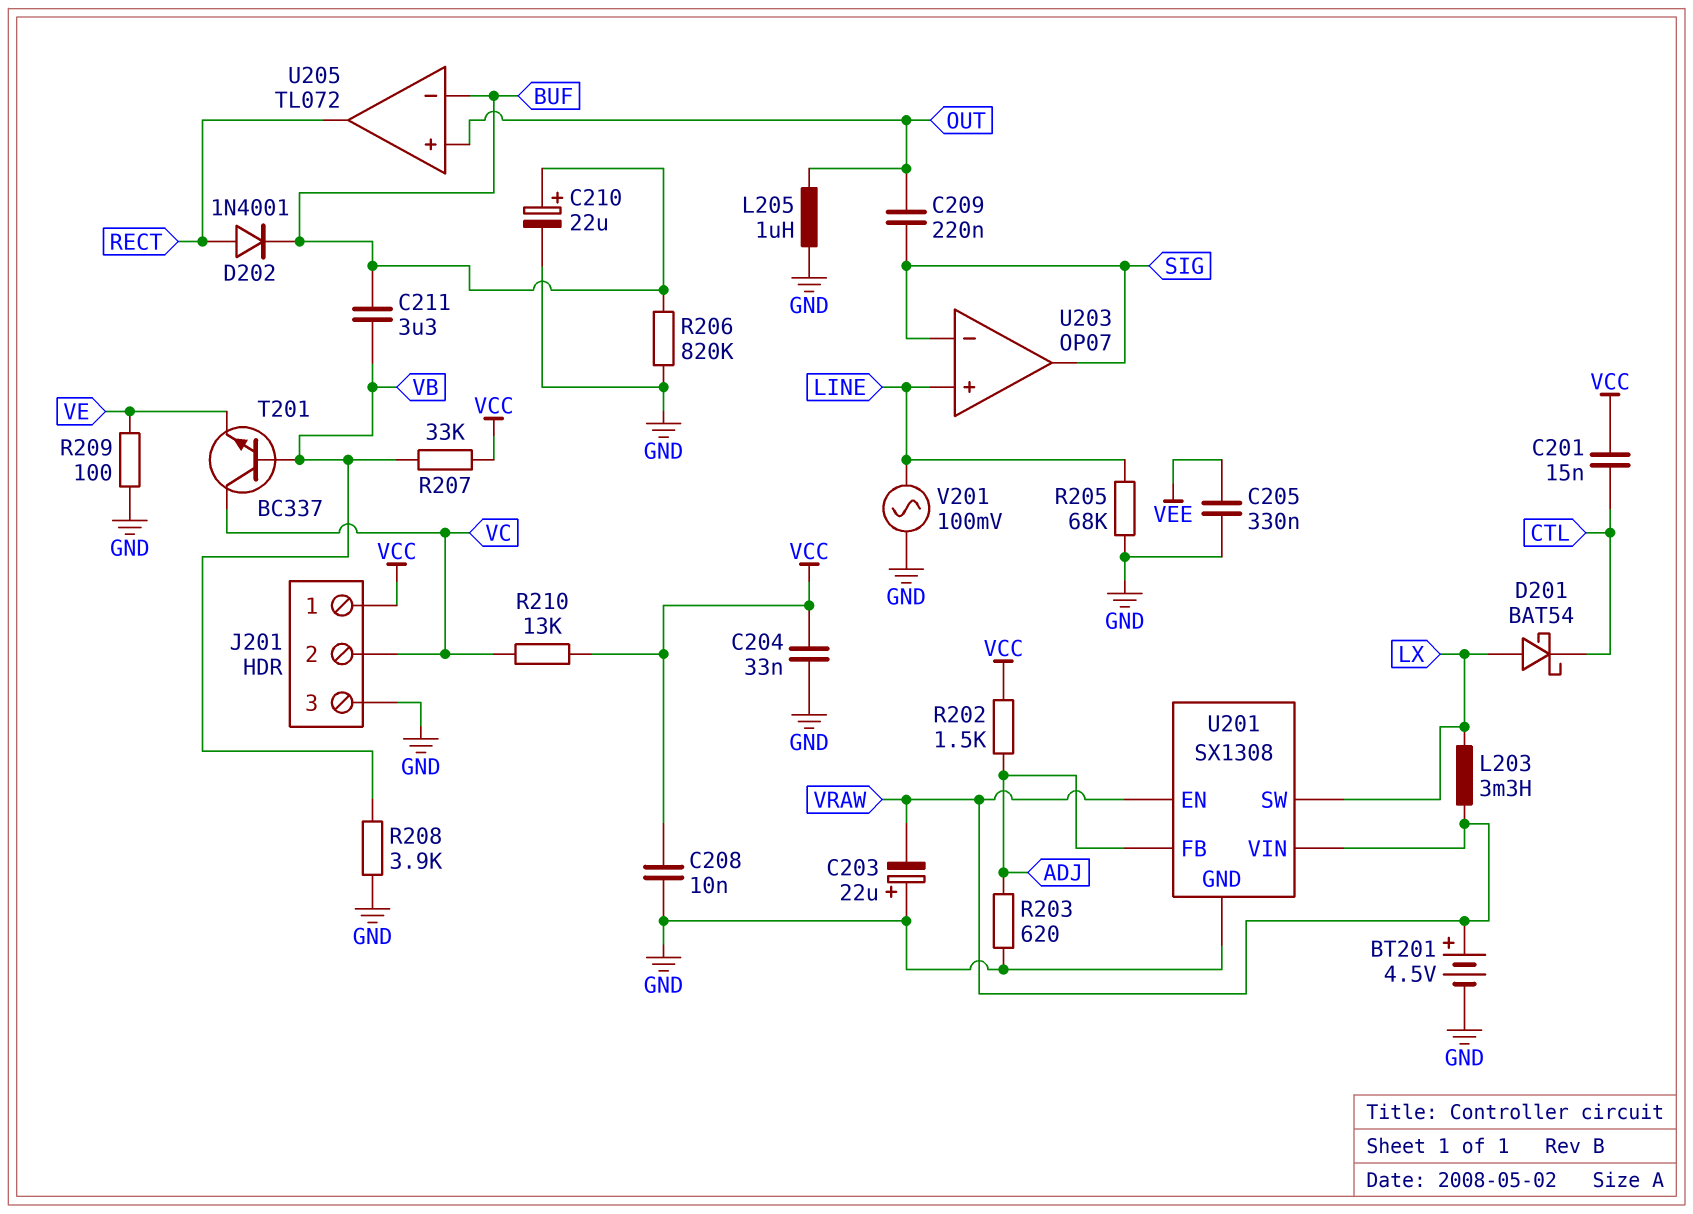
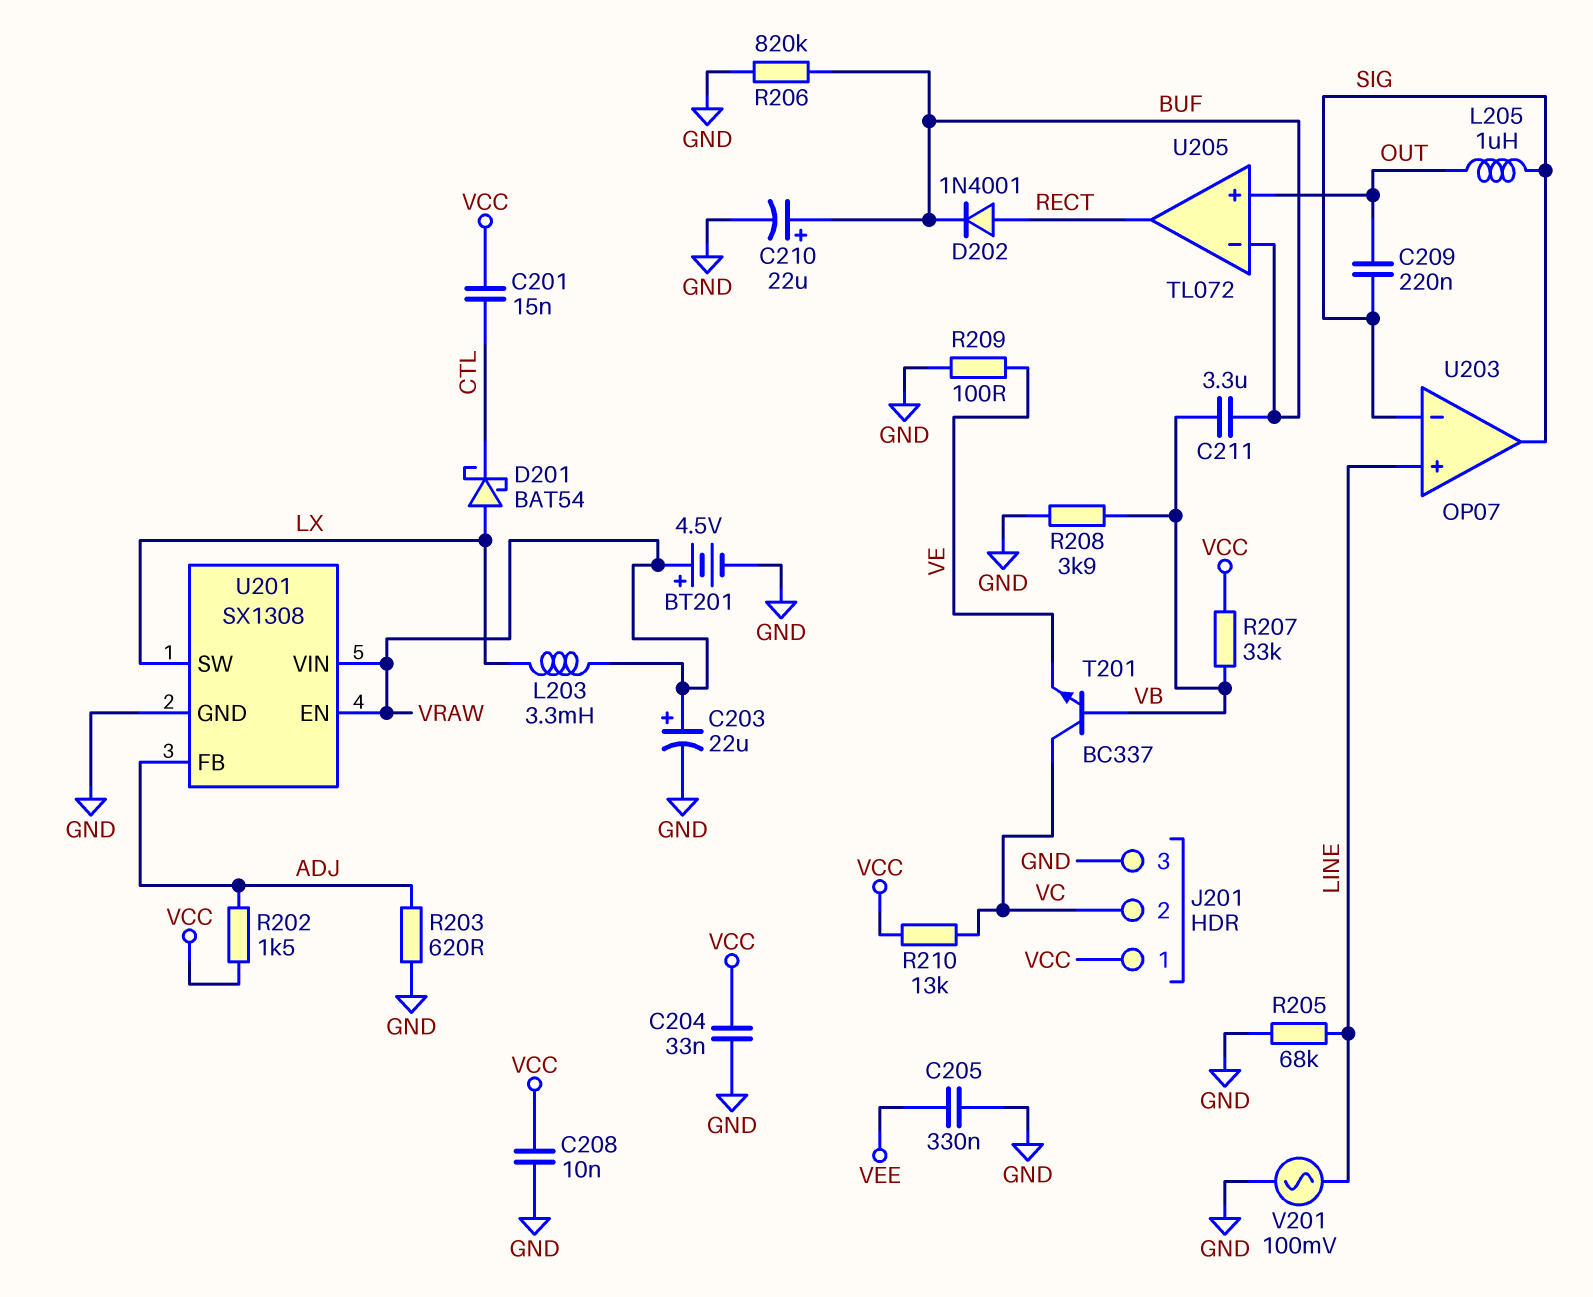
C203: 22uF (plus GND, minus VRAW) -> 22uF (plus VRAW, minus GND)
L205: 1uH (GND, OUT) -> 1uH (OUT, SIG)

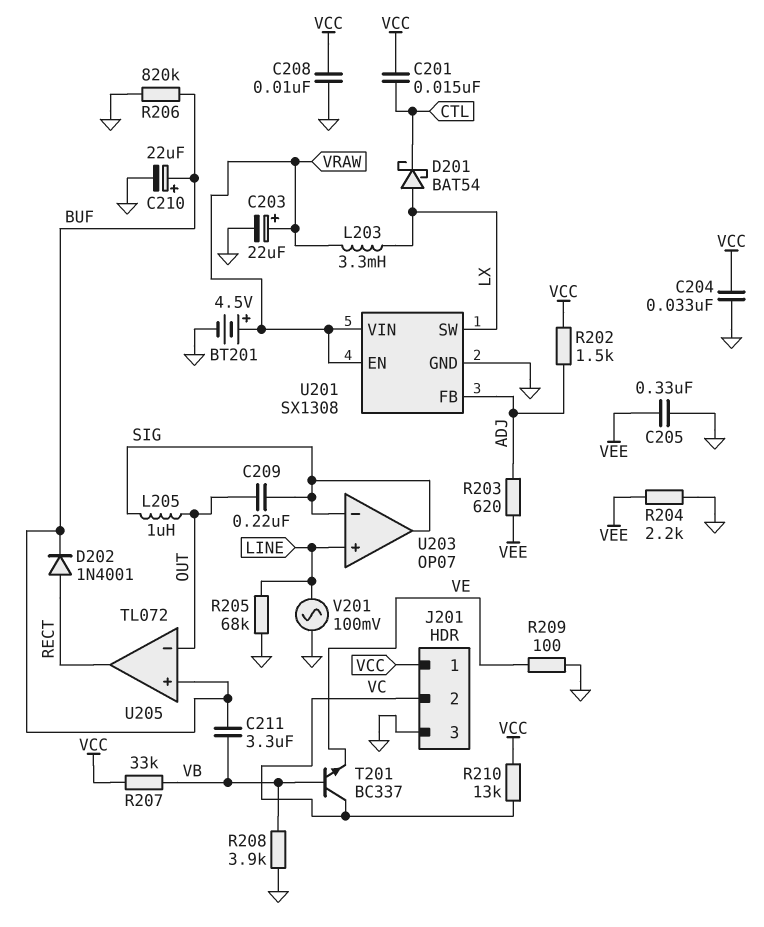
R203: 620 (ADJ, GND) -> 620 (ADJ, VEE)
R204: none -> 2.2k (GND, VEE)
U205 pin in+: OUT -> BUF
U205 pin in-: BUF -> OUT

